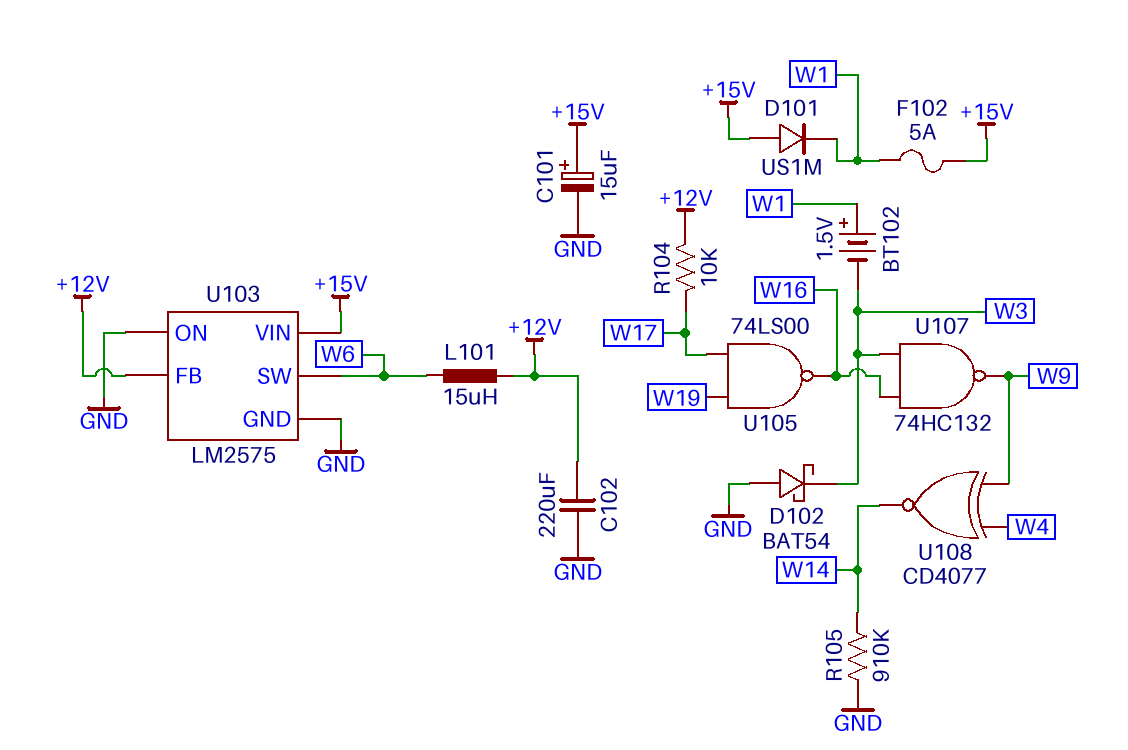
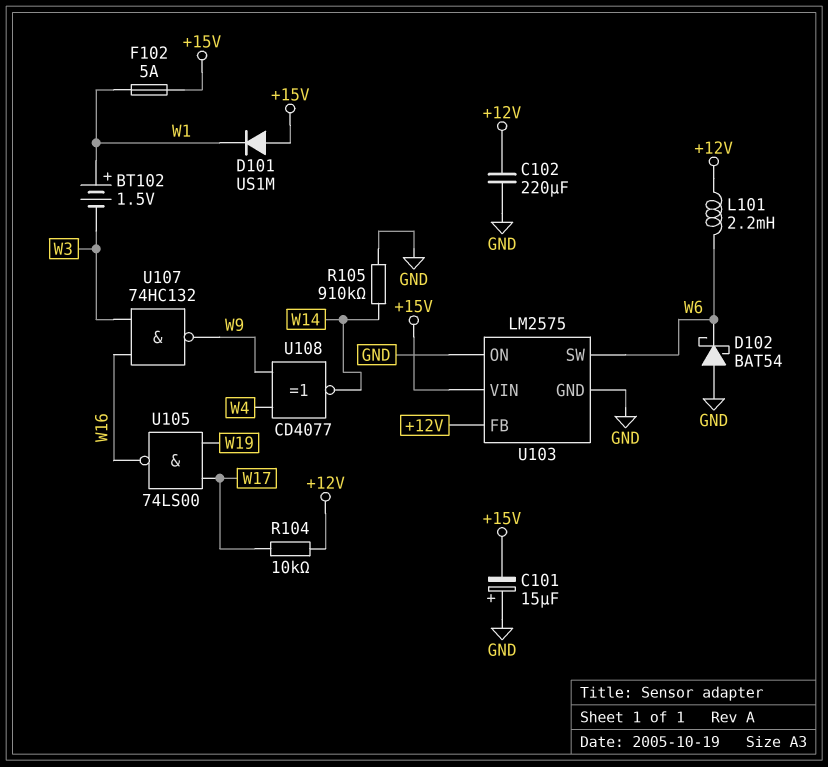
C101: 15uF (plus +15V, minus GND) -> 15uF (plus GND, minus +15V)
D102: schottky BAT54 (A GND, K W3) -> schottky BAT54 (A GND, K W6)
L101: 15uH (+12V, W6) -> 2.2mH (+12V, W6)

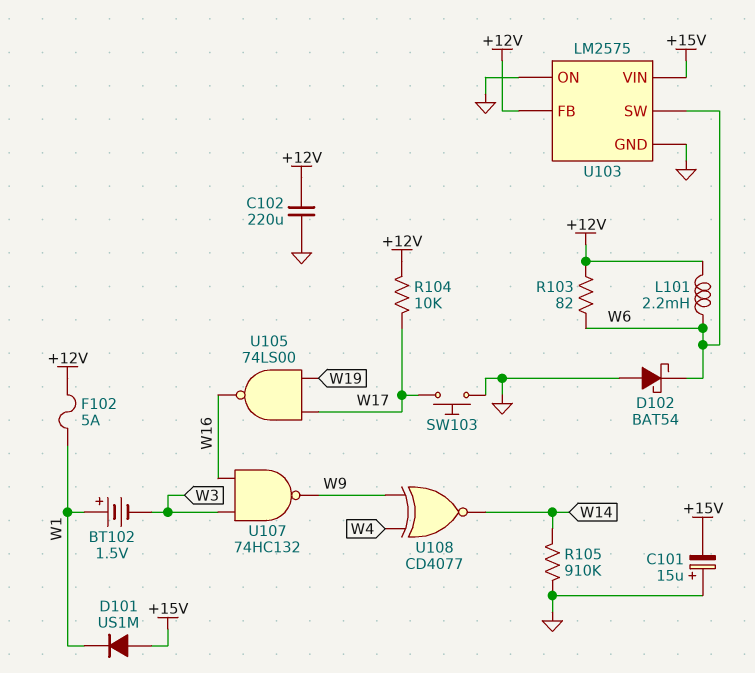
F102: 5A (+15V, W1) -> 5A (+12V, W1)
R103: none -> 82 (+12V, W6)
SW103: none -> button (GND, W17)

